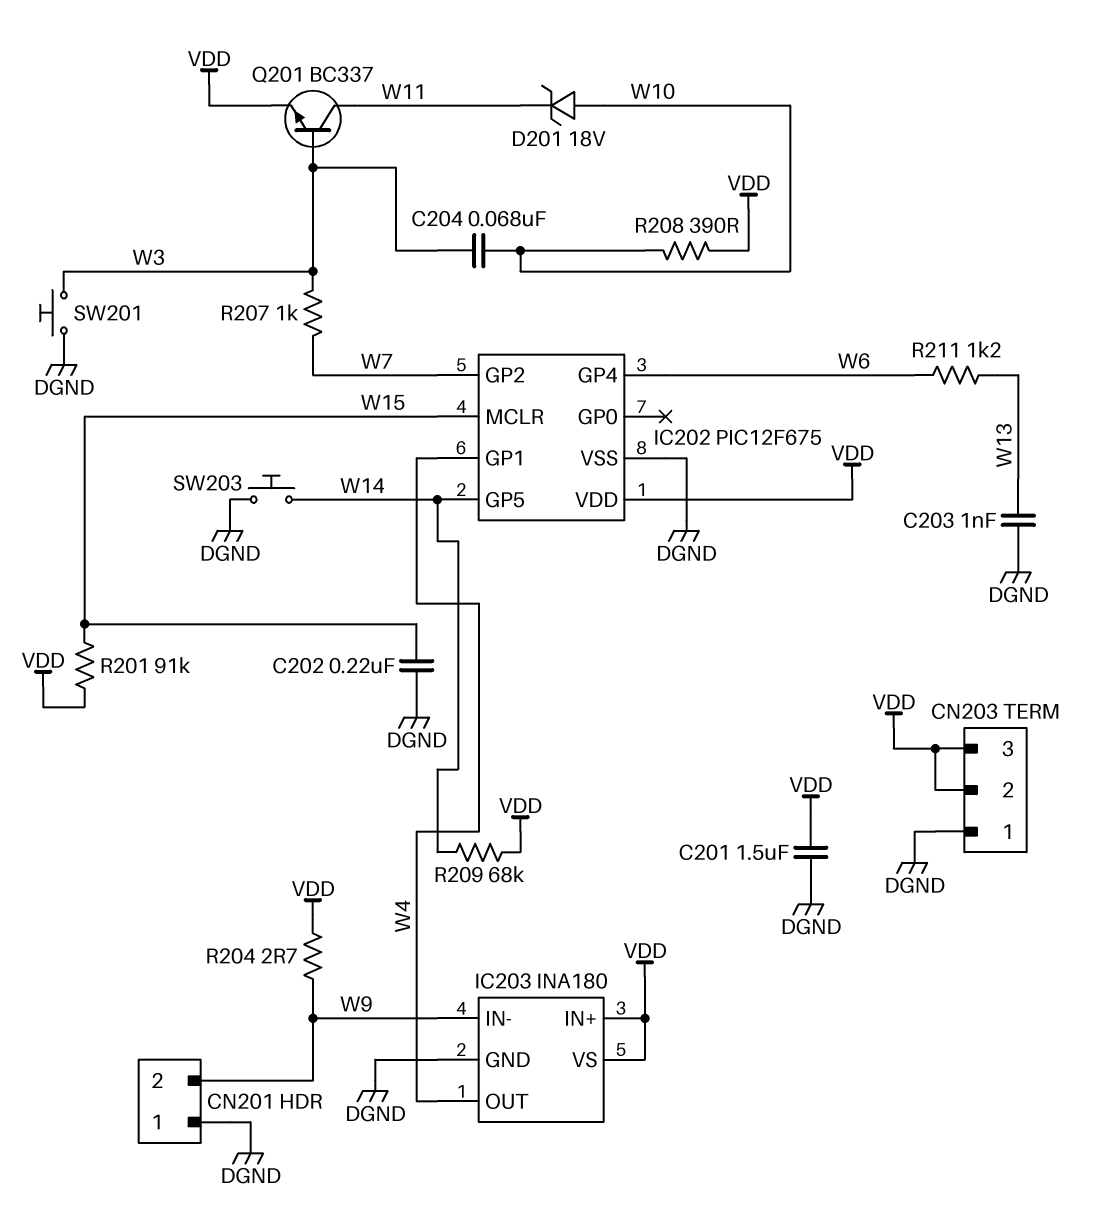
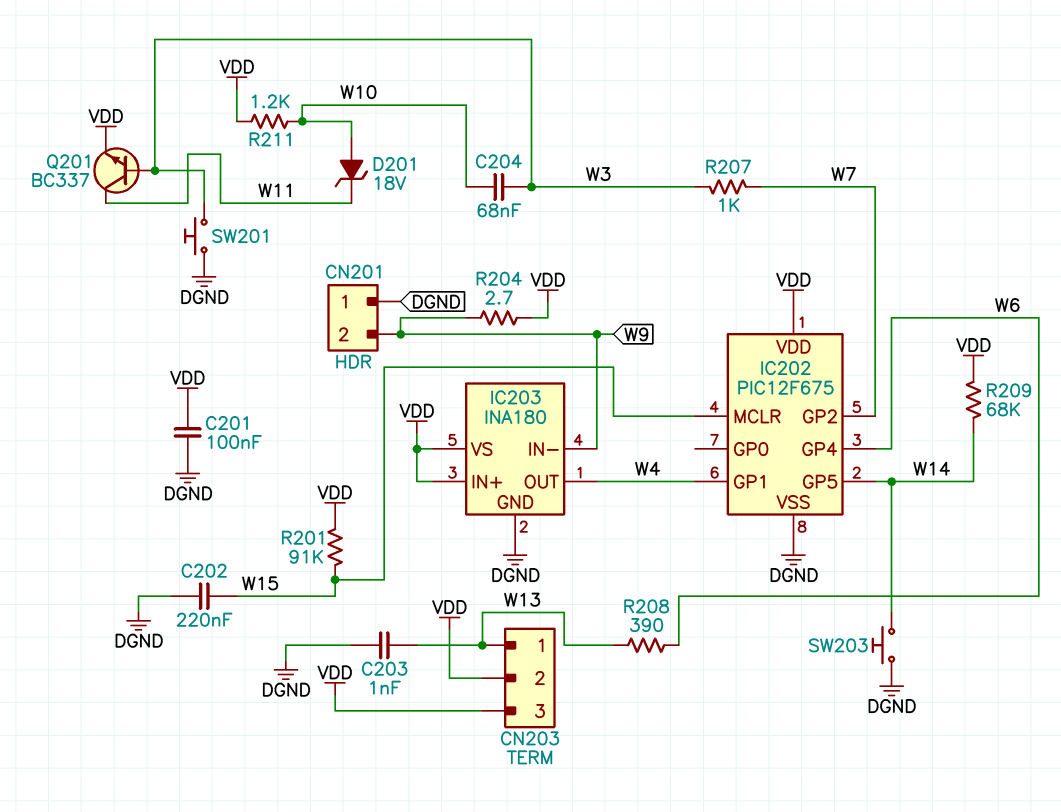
C201: 1.5uF (DGND, VDD) -> 100nF (DGND, VDD)
CN203 pin 1: DGND -> W13
R208: 390 (VDD, W10) -> 390 (W6, W13)
R211: 1.2k (W6, W13) -> 1.2k (VDD, W10)

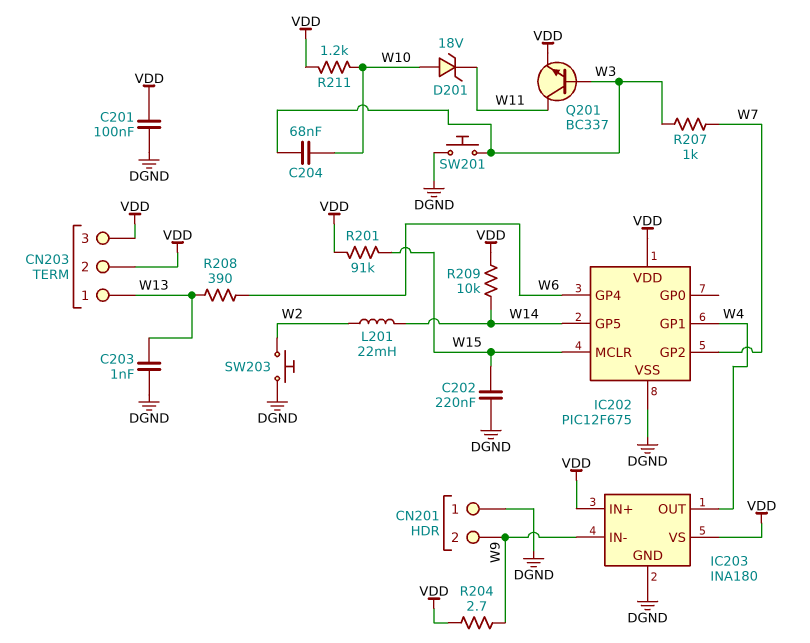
L201: none -> 22mH (W2, W14)
R209: 68k (VDD, W14) -> 10k (VDD, W14)
SW203: button (DGND, W14) -> button (DGND, W2)

